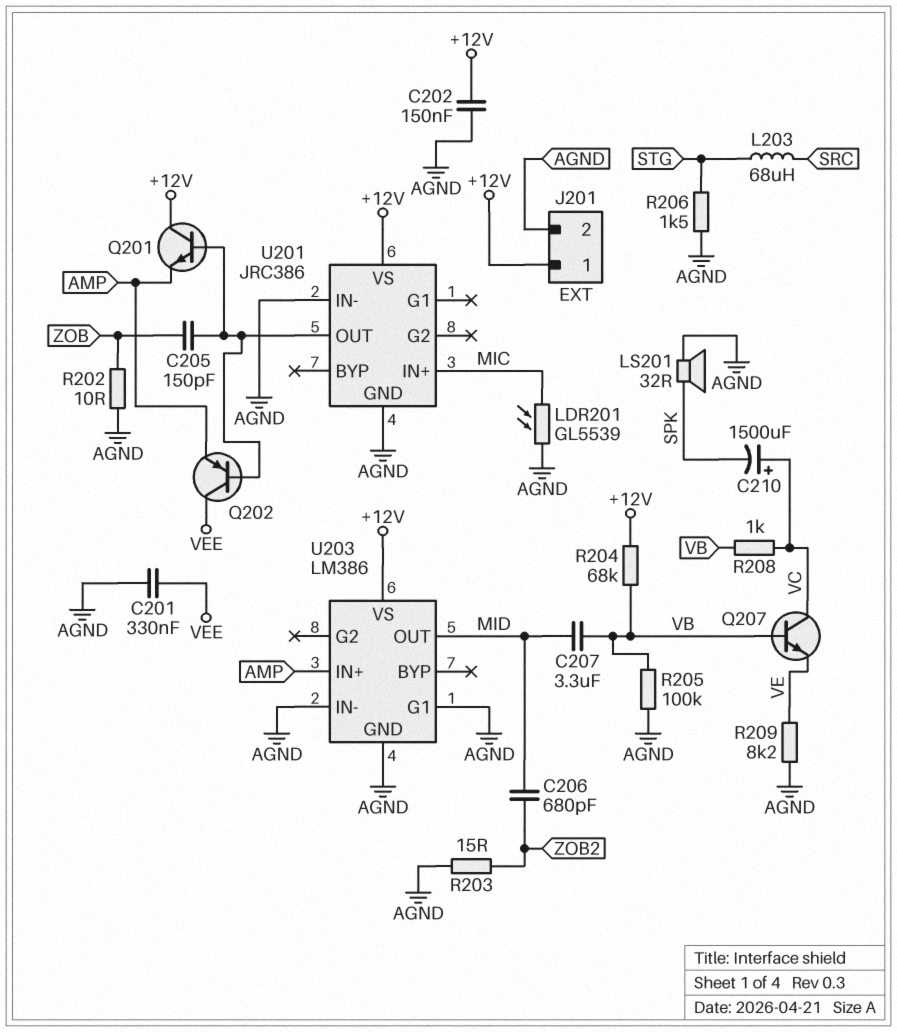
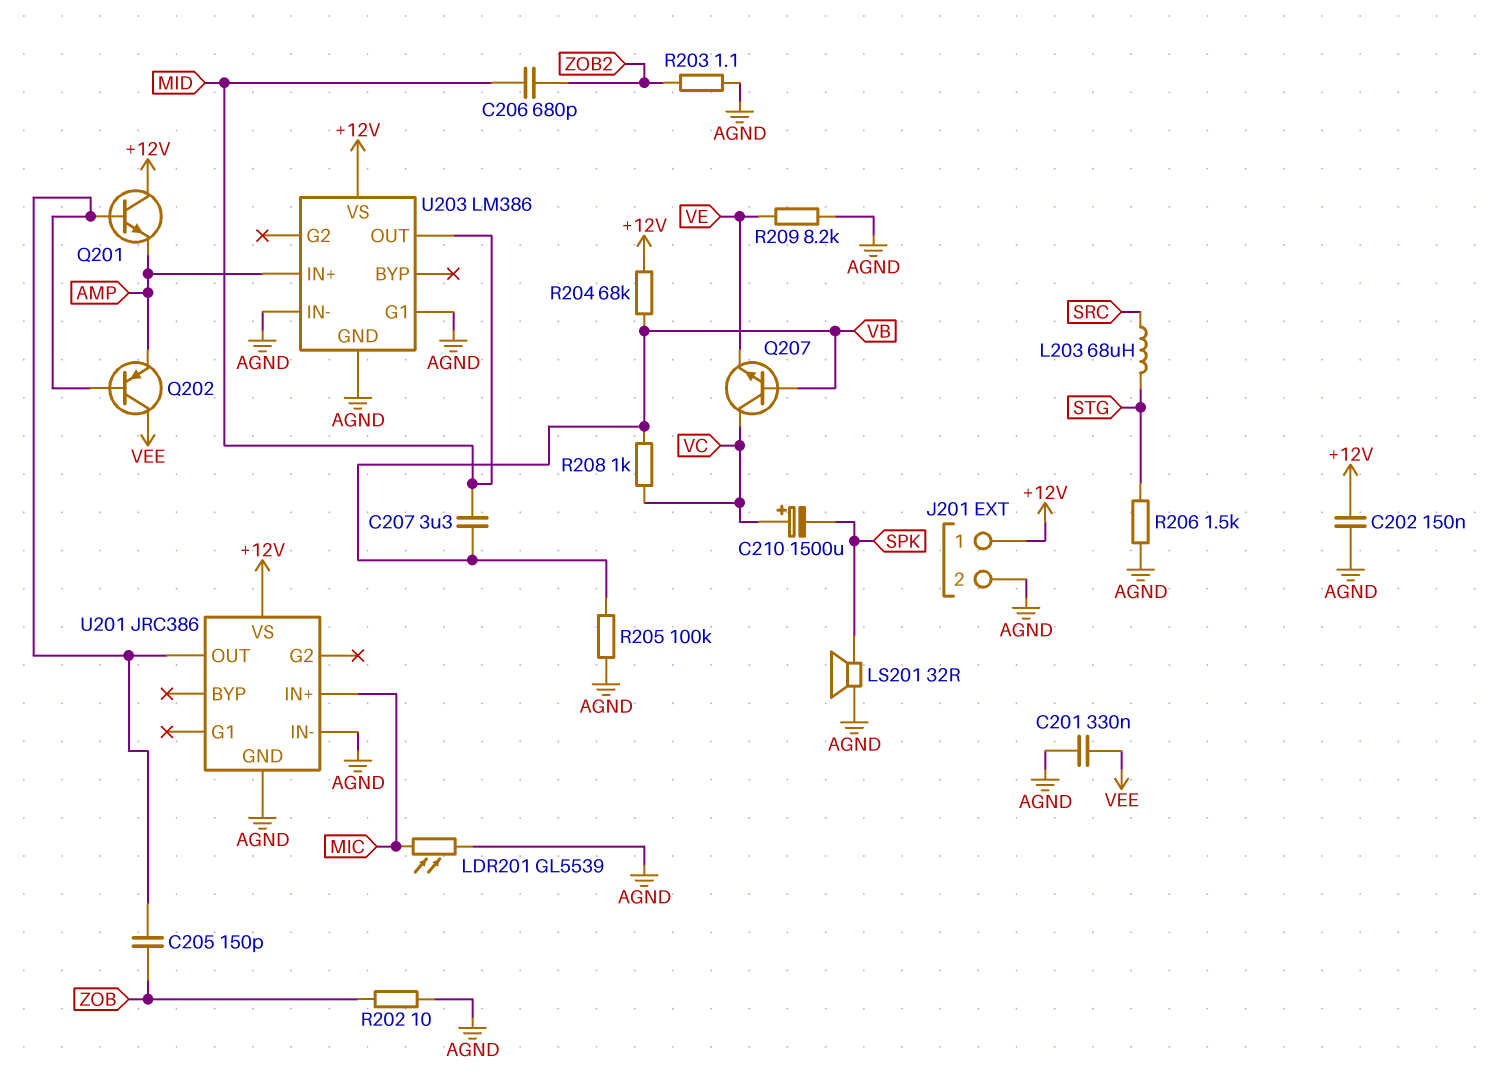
R203: 15 (AGND, ZOB2) -> 1.1 (AGND, ZOB2)

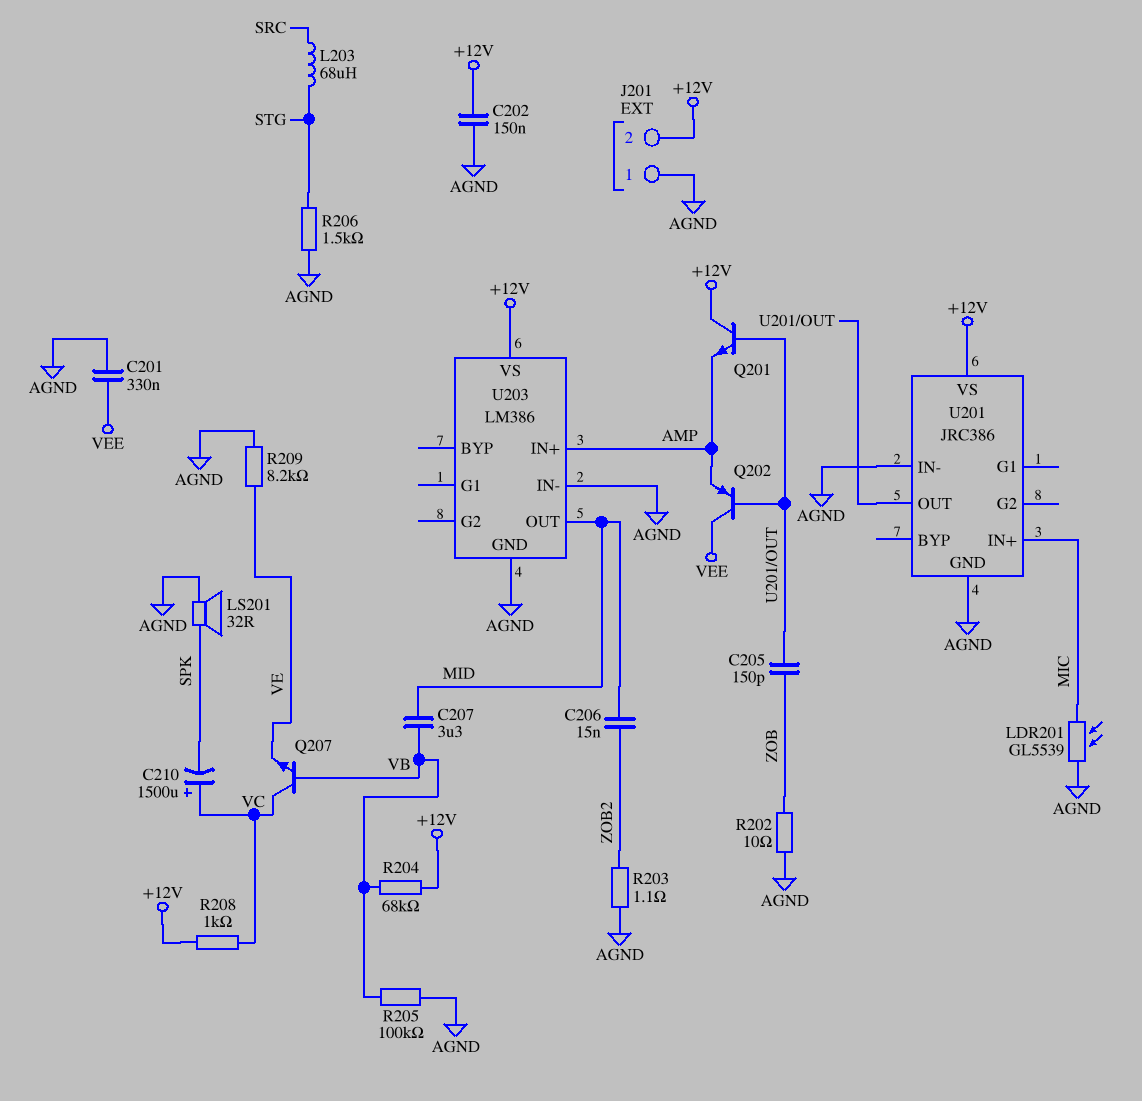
C206: 680pF (MID, ZOB2) -> 15nF (MID, ZOB2)
J201 pin 1: +12V -> AGND
J201 pin 2: AGND -> +12V
R208: 1k (VB, VC) -> 1k (+12V, VC)
U203 pin G1: AGND -> none

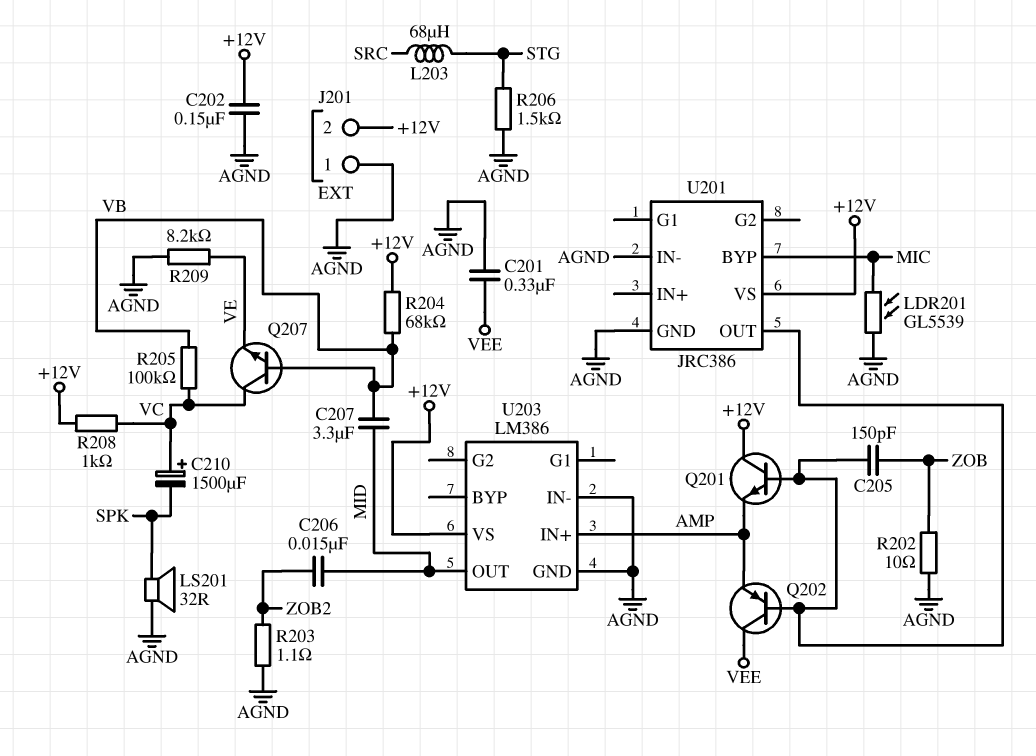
R205: 100k (AGND, VB) -> 100k (VB, VC)
U201 pin BYP: none -> MIC
U201 pin IN+: MIC -> none

